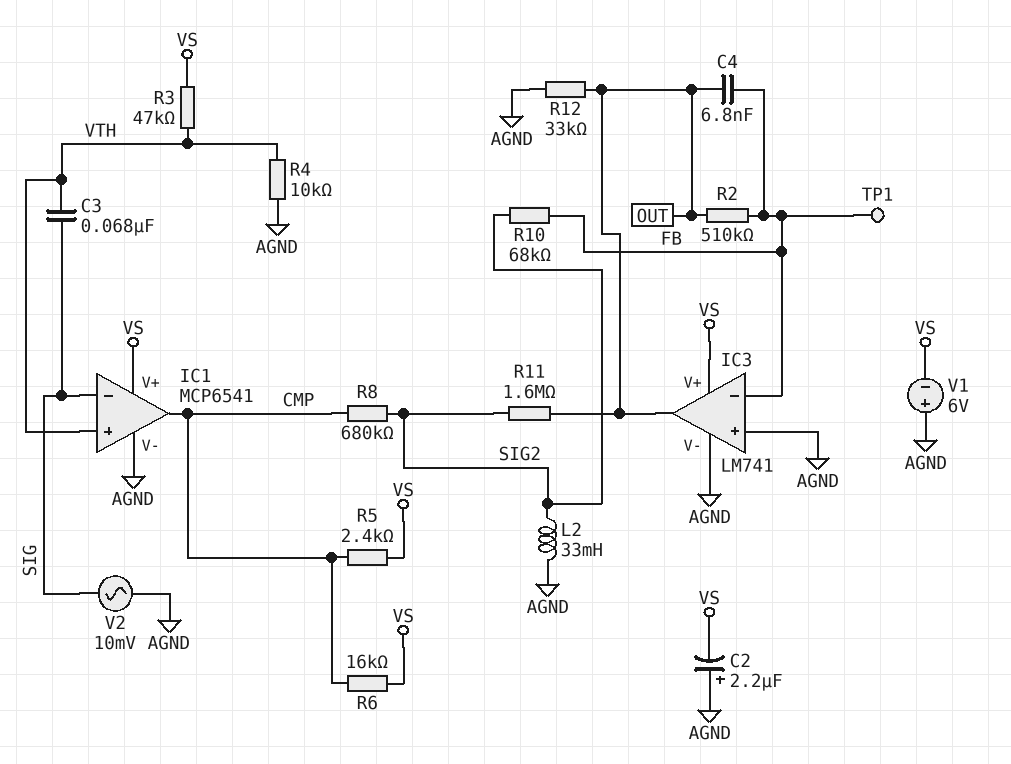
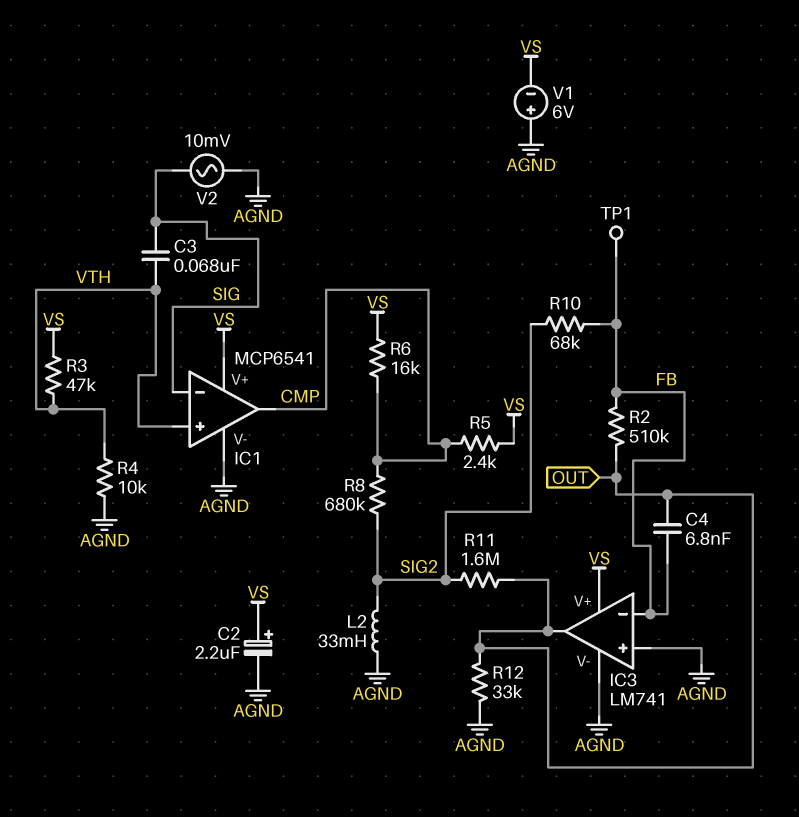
C2: 2.2uF (plus AGND, minus VS) -> 2.2uF (plus VS, minus AGND)

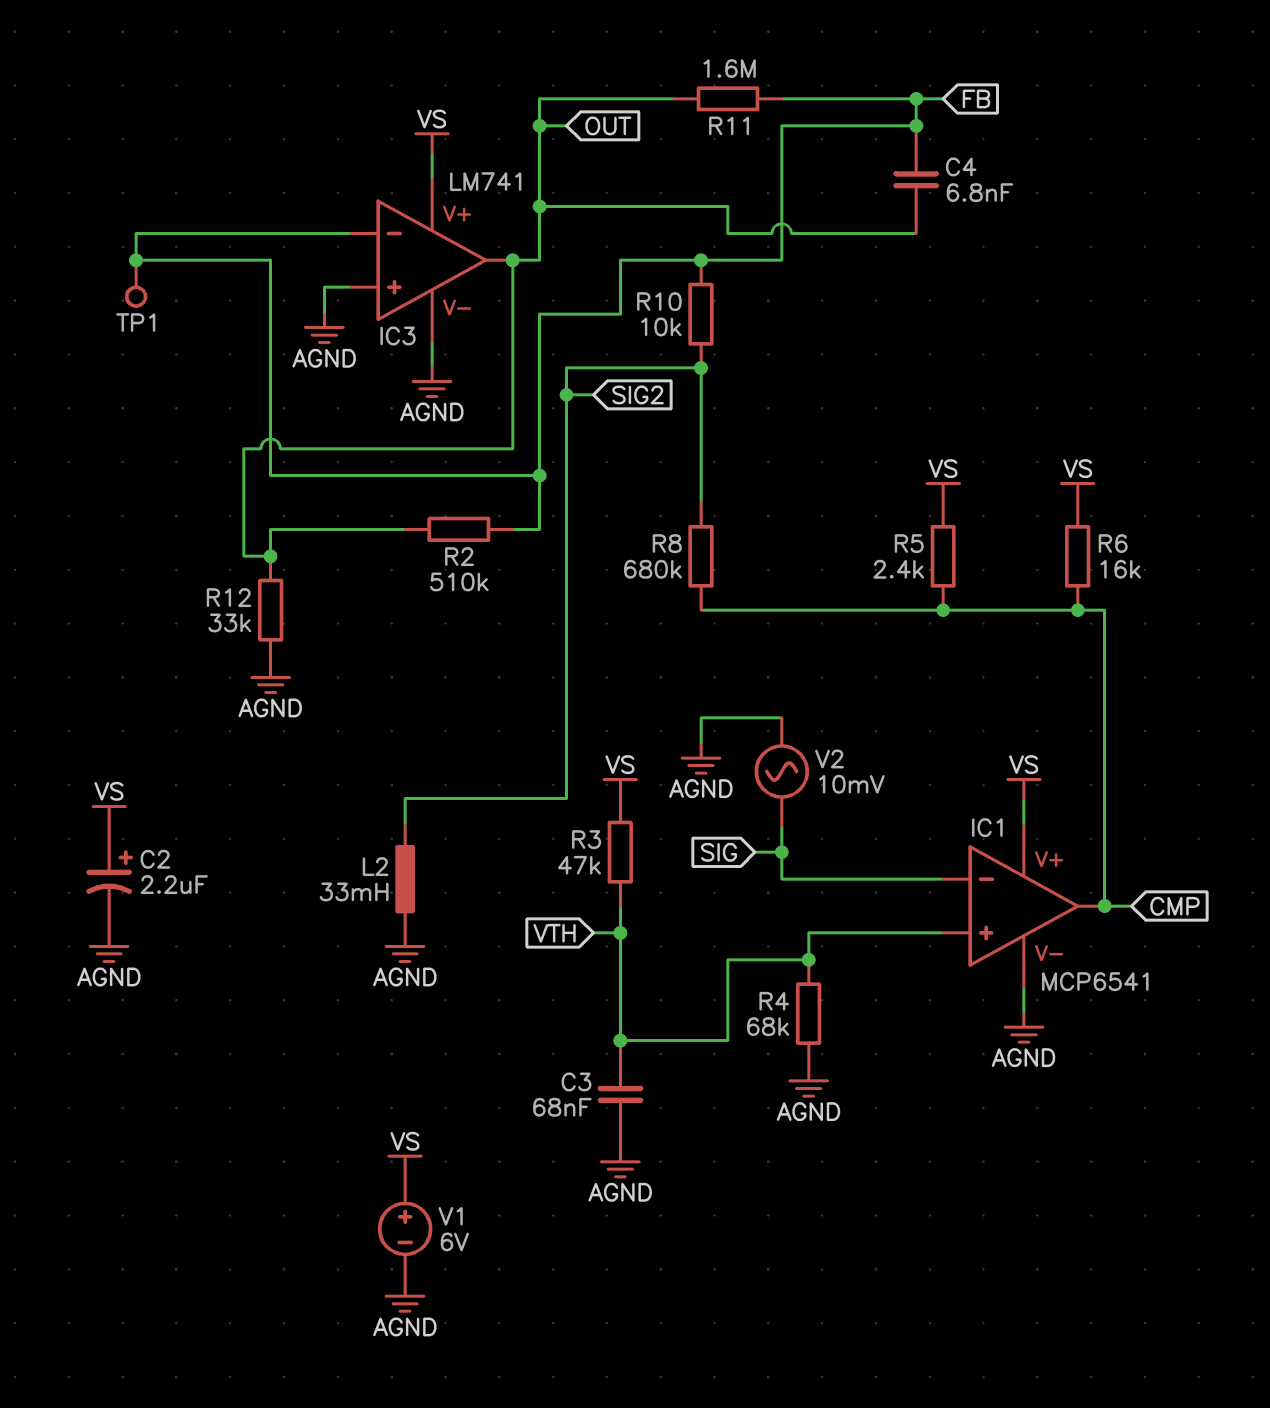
C3: 68nF (SIG, VTH) -> 68nF (AGND, VTH)
R4: 10k (AGND, VTH) -> 68k (AGND, VTH)
R10: 68k (FB, SIG2) -> 10k (FB, SIG2)
R11: 1.6M (OUT, SIG2) -> 1.6M (FB, OUT)
V1: 6V (plus AGND, minus VS) -> 6V (plus VS, minus AGND)

